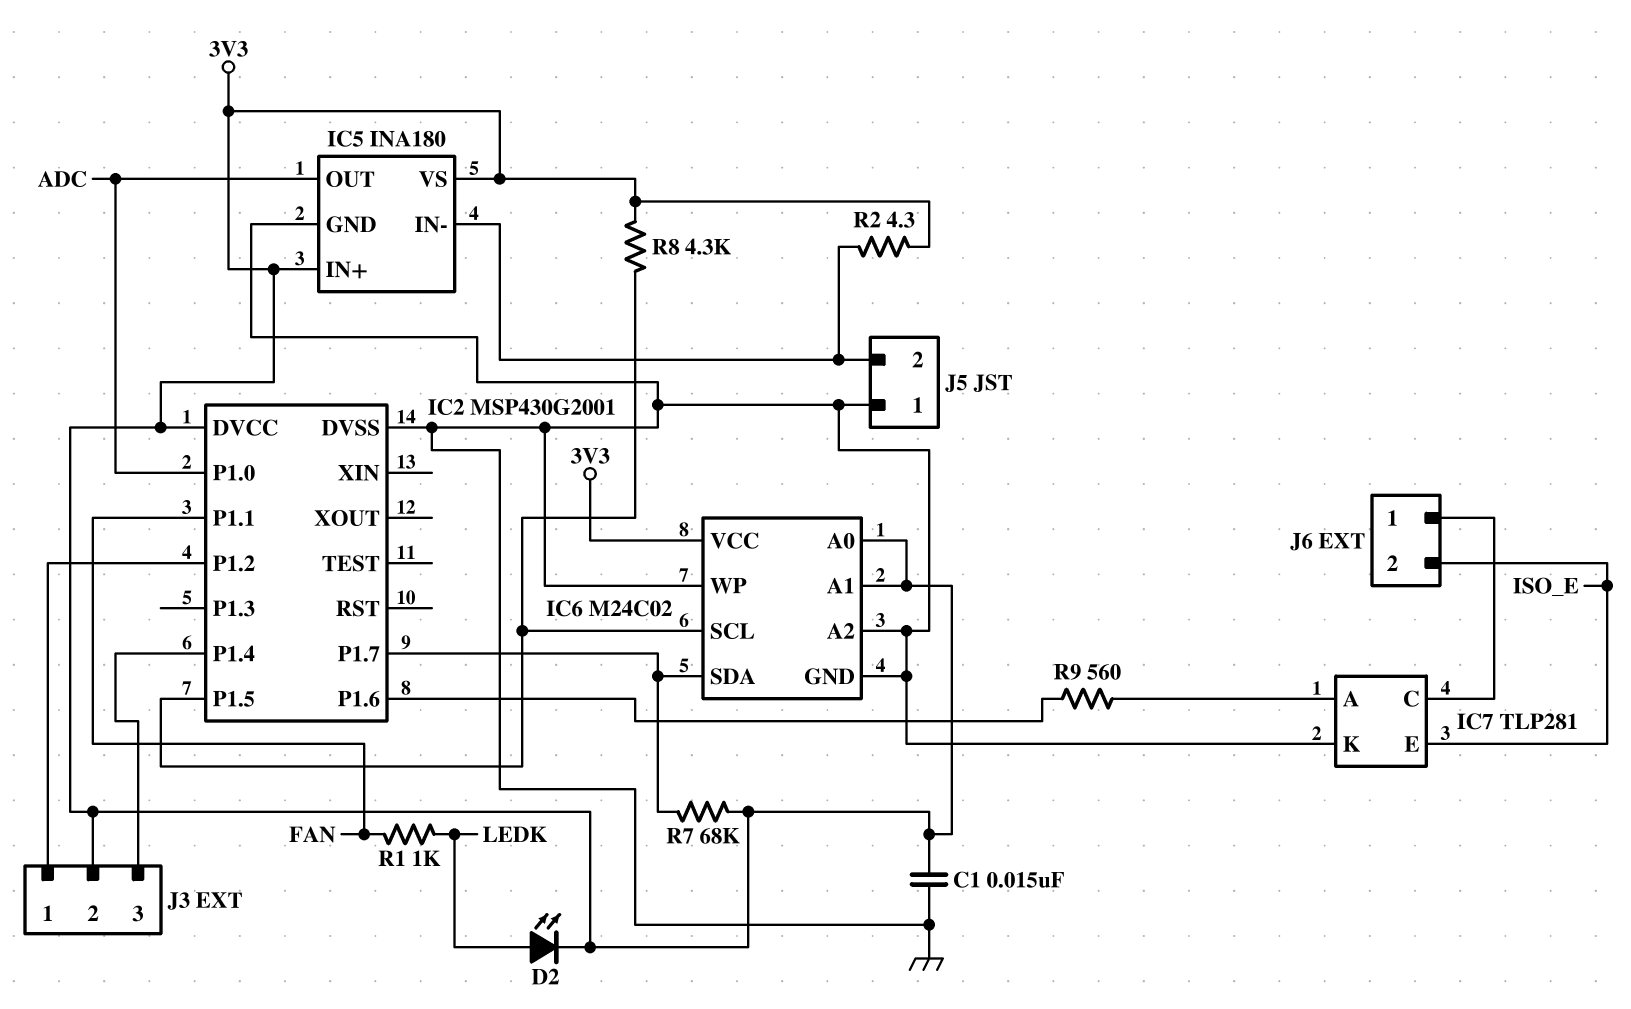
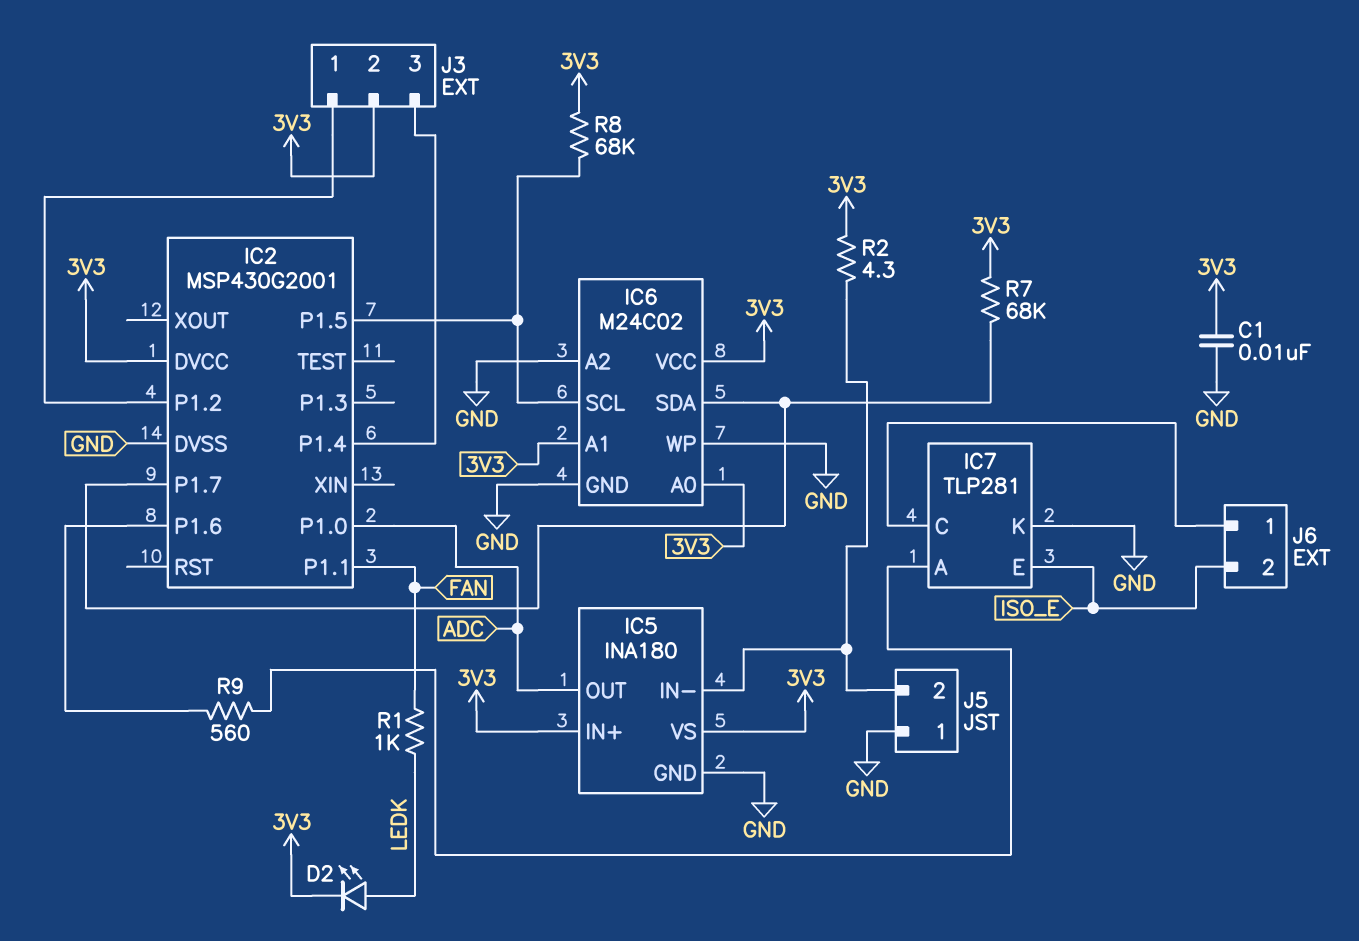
C1: 15nF (3V3, GND) -> 10nF (3V3, GND)
R8: 4.3k (3V3, IC2/P1.5) -> 68k (3V3, IC2/P1.5)

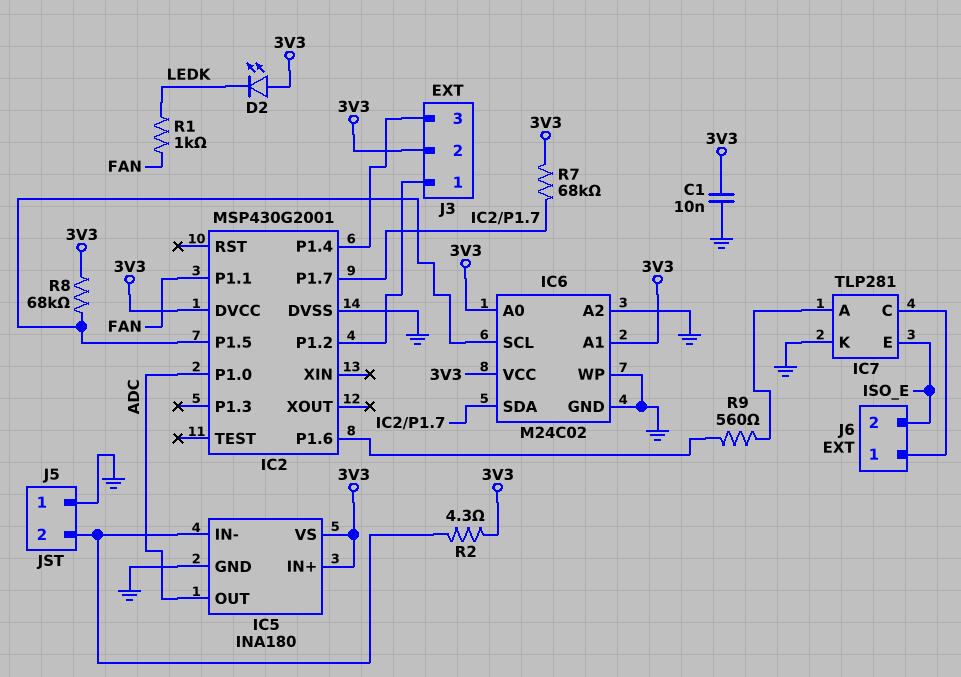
D2: LED (A LEDK, K 3V3) -> LED (A 3V3, K LEDK)

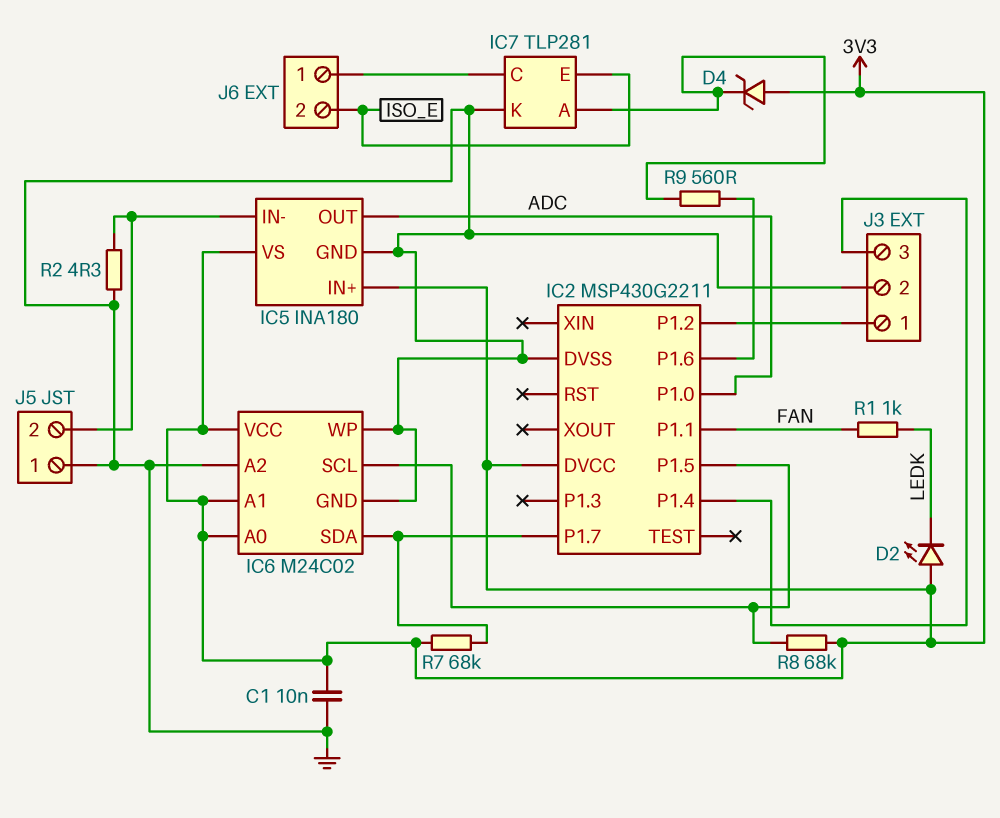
D4: none -> zener (A 3V3, K IC7/A)
IC2: MSP430G2001 -> MSP430G2211
J3 pin 2: 3V3 -> GND
R2: 4.3 (3V3, IC5/IN-) -> 4.3 (GND, IC5/IN-)

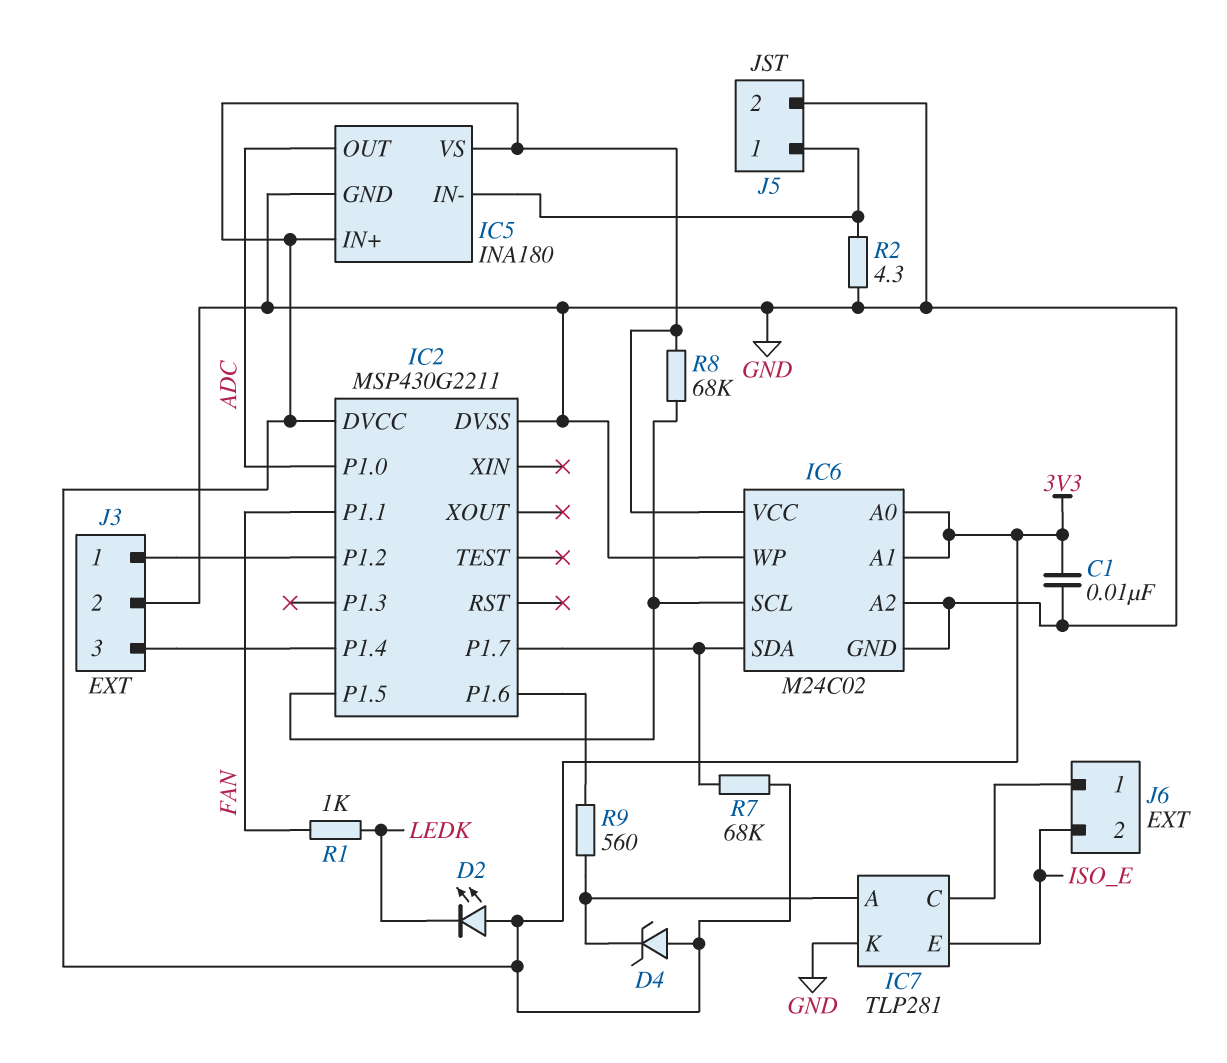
J5 pin 1: GND -> IC5/IN-
J5 pin 2: IC5/IN- -> GND

